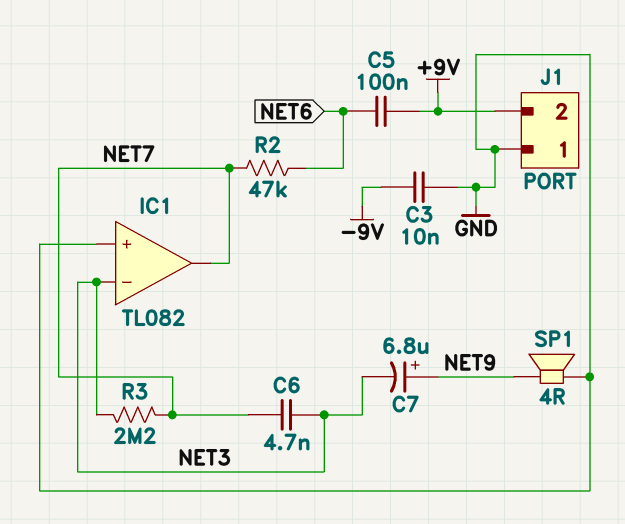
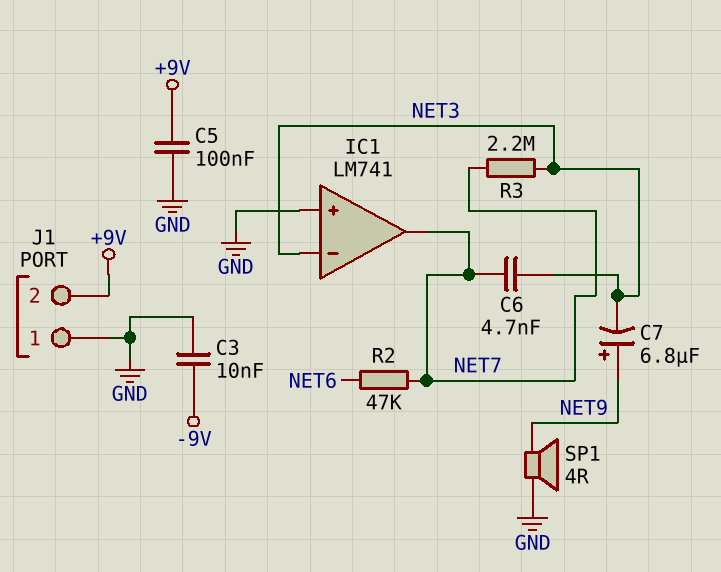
C5: 100nF (+9V, NET6) -> 100nF (+9V, GND)
IC1: TL082 -> LM741

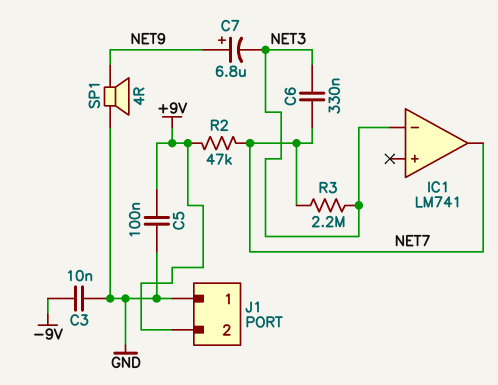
C6: 4.7nF (NET3, NET7) -> 330nF (NET3, NET7)
IC1 pin in+: GND -> none
R2: 47k (NET6, NET7) -> 47k (+9V, NET7)

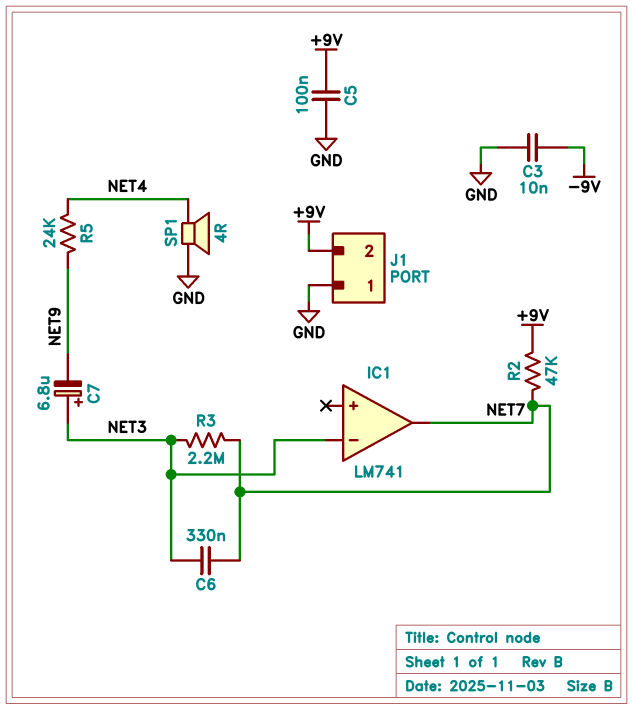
C7: 6.8uF (plus NET9, minus NET3) -> 6.8uF (plus NET3, minus NET9)
R5: none -> 24k (NET4, NET9)
SP1: speaker 4R (GND, NET9) -> speaker 4R (GND, NET4)

